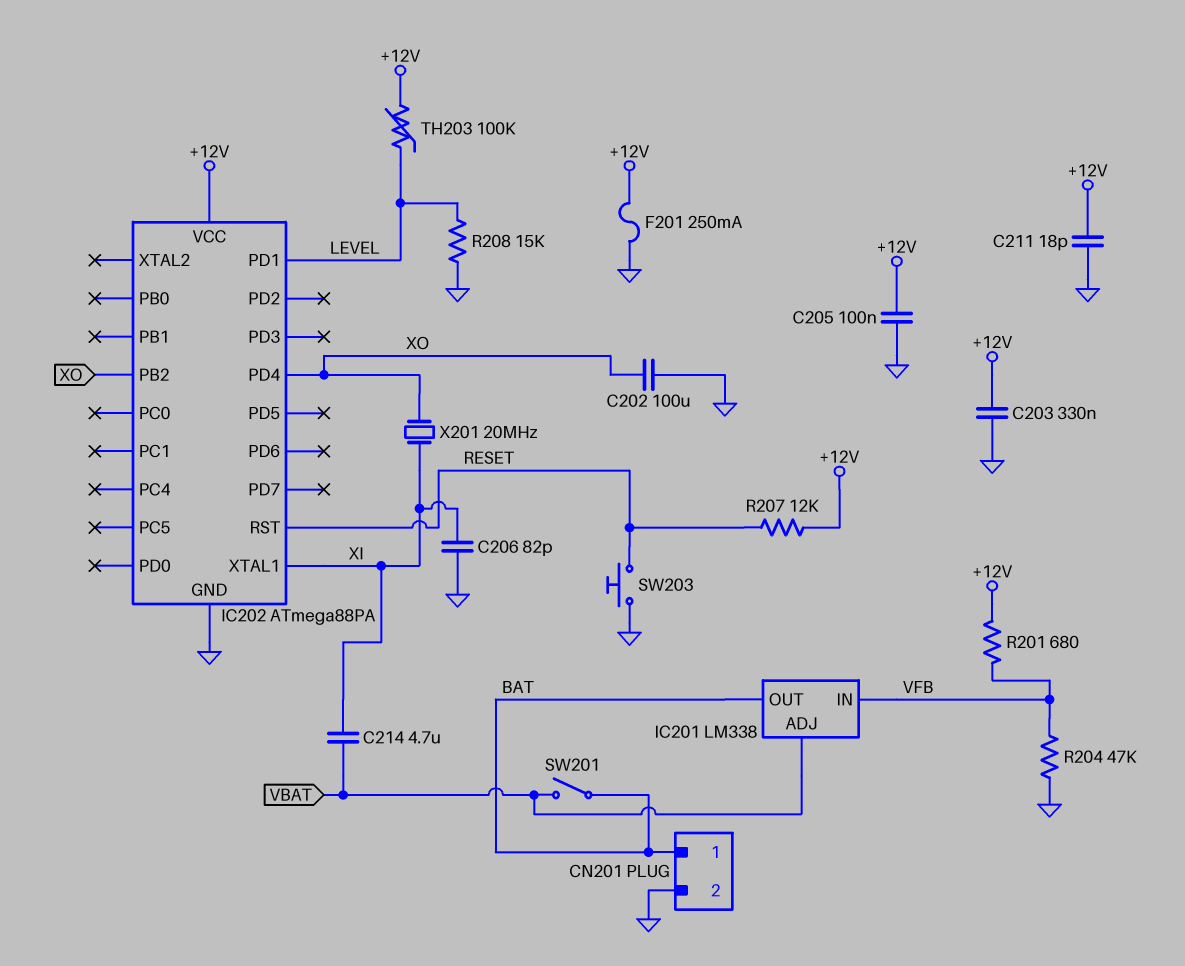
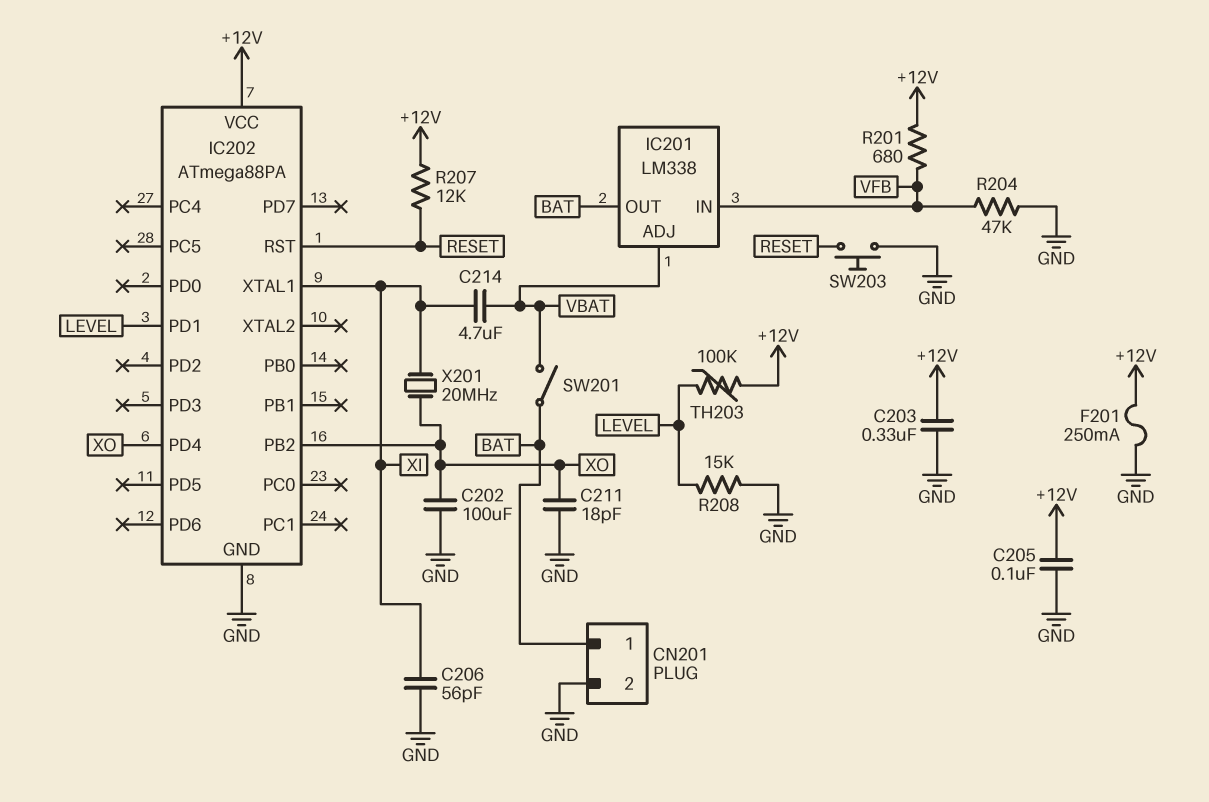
C206: 82pF (GND, XI) -> 56pF (GND, XI)
C211: 18pF (+12V, GND) -> 18pF (GND, XO)

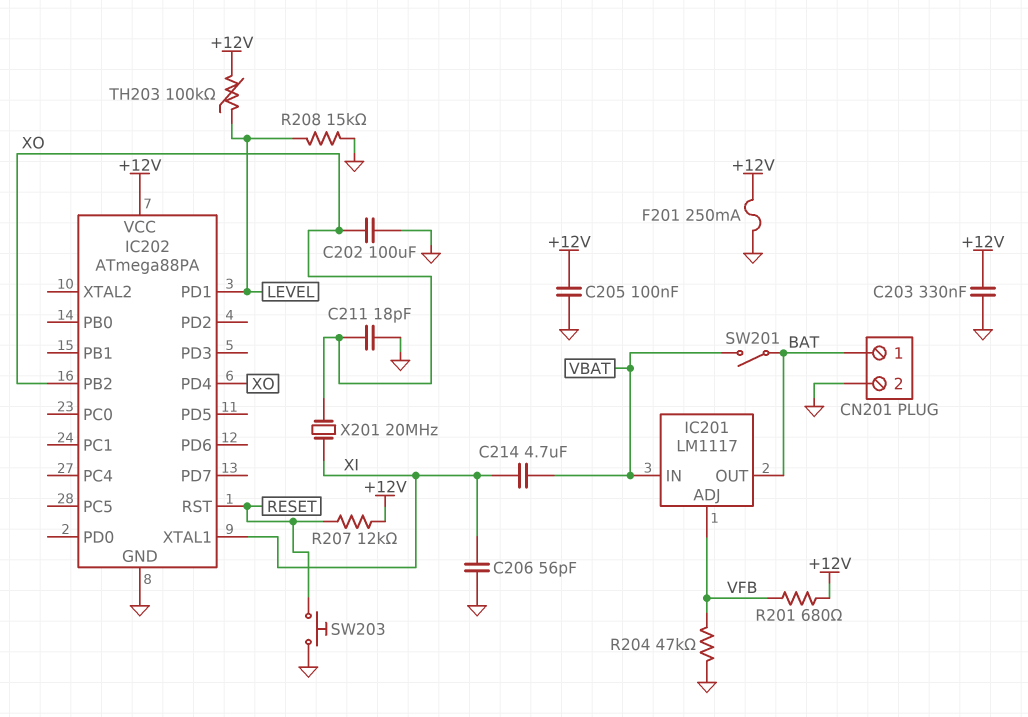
IC201: LM338 -> LM1117
IC201 pin ADJ: VBAT -> VFB
IC201 pin IN: VFB -> VBAT

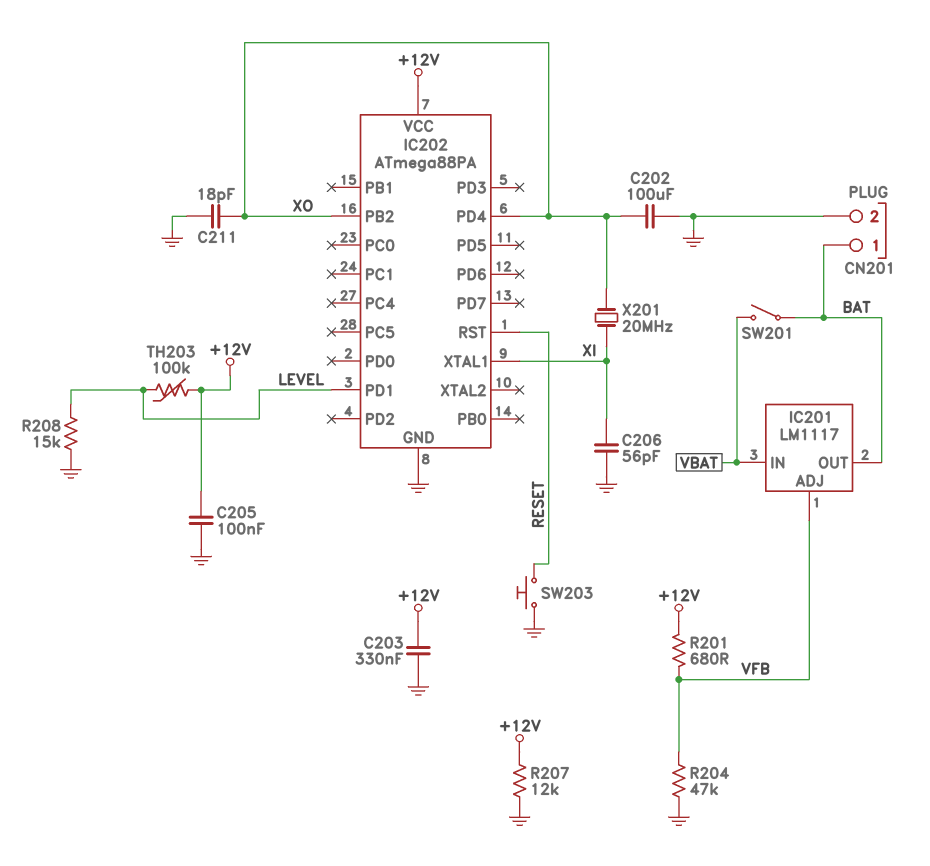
C214: 4.7uF (VBAT, XI) -> none
F201: 250mA (+12V, GND) -> none
R207: 12k (+12V, RESET) -> 12k (+12V, GND)

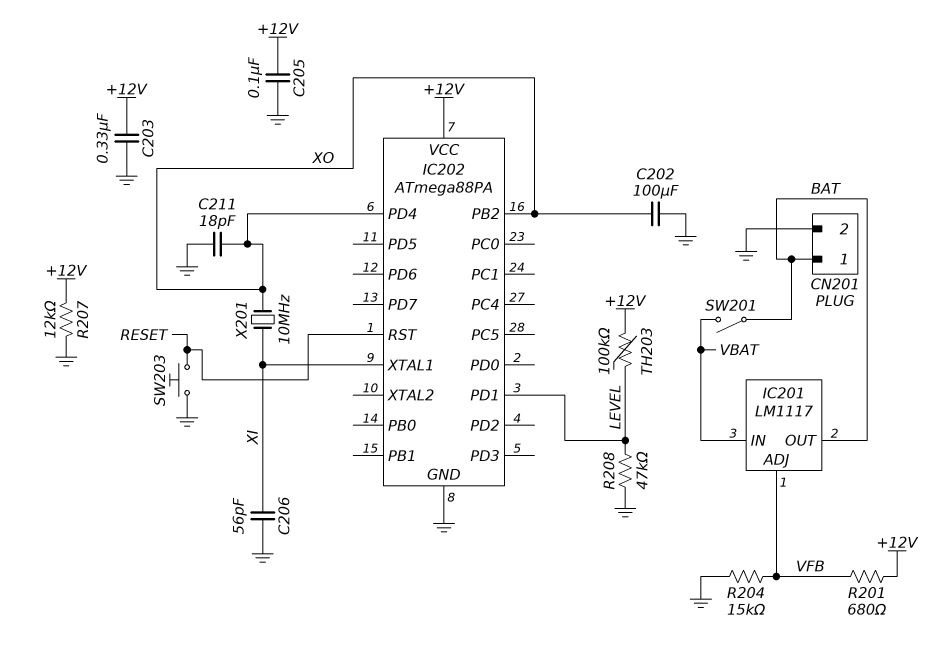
R204: 47k (GND, VFB) -> 15k (GND, VFB)
R208: 15k (GND, LEVEL) -> 47k (GND, LEVEL)
X201: 20MHz (XI, XO) -> 10MHz (XI, XO)

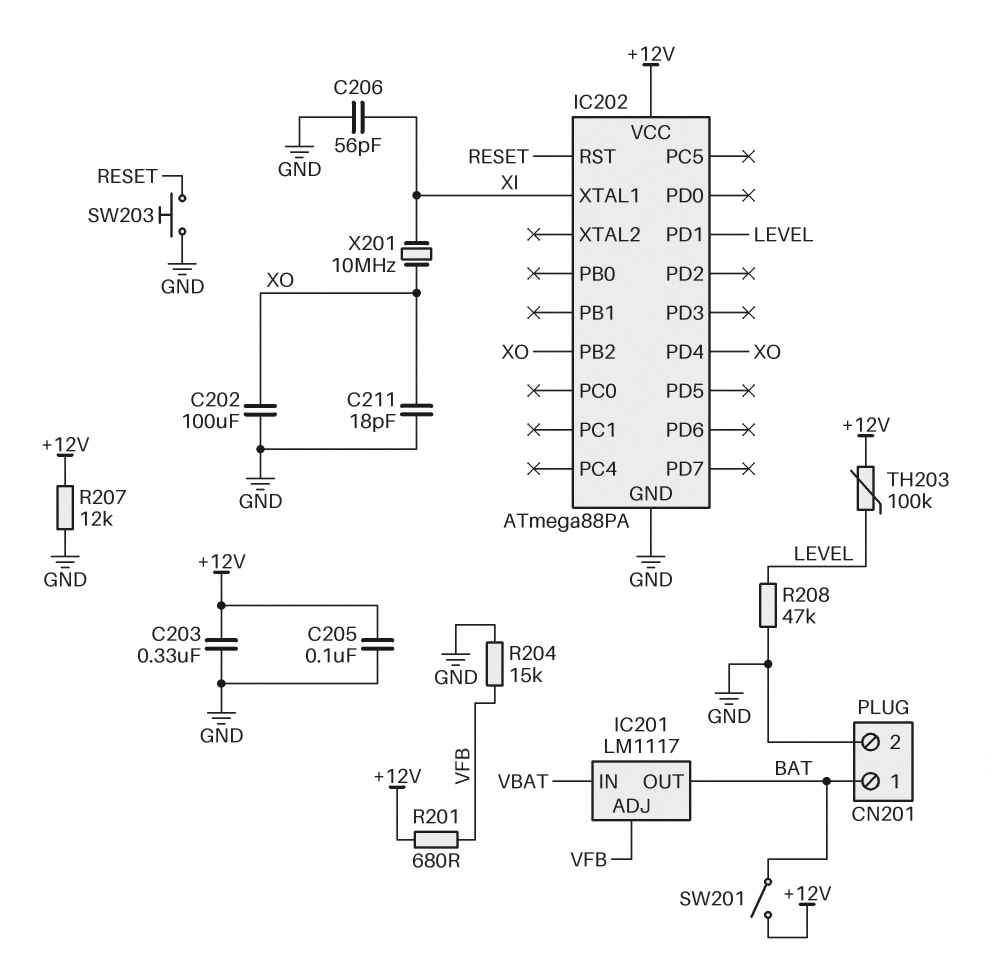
SW201: switch (BAT, VBAT) -> switch (+12V, BAT)

